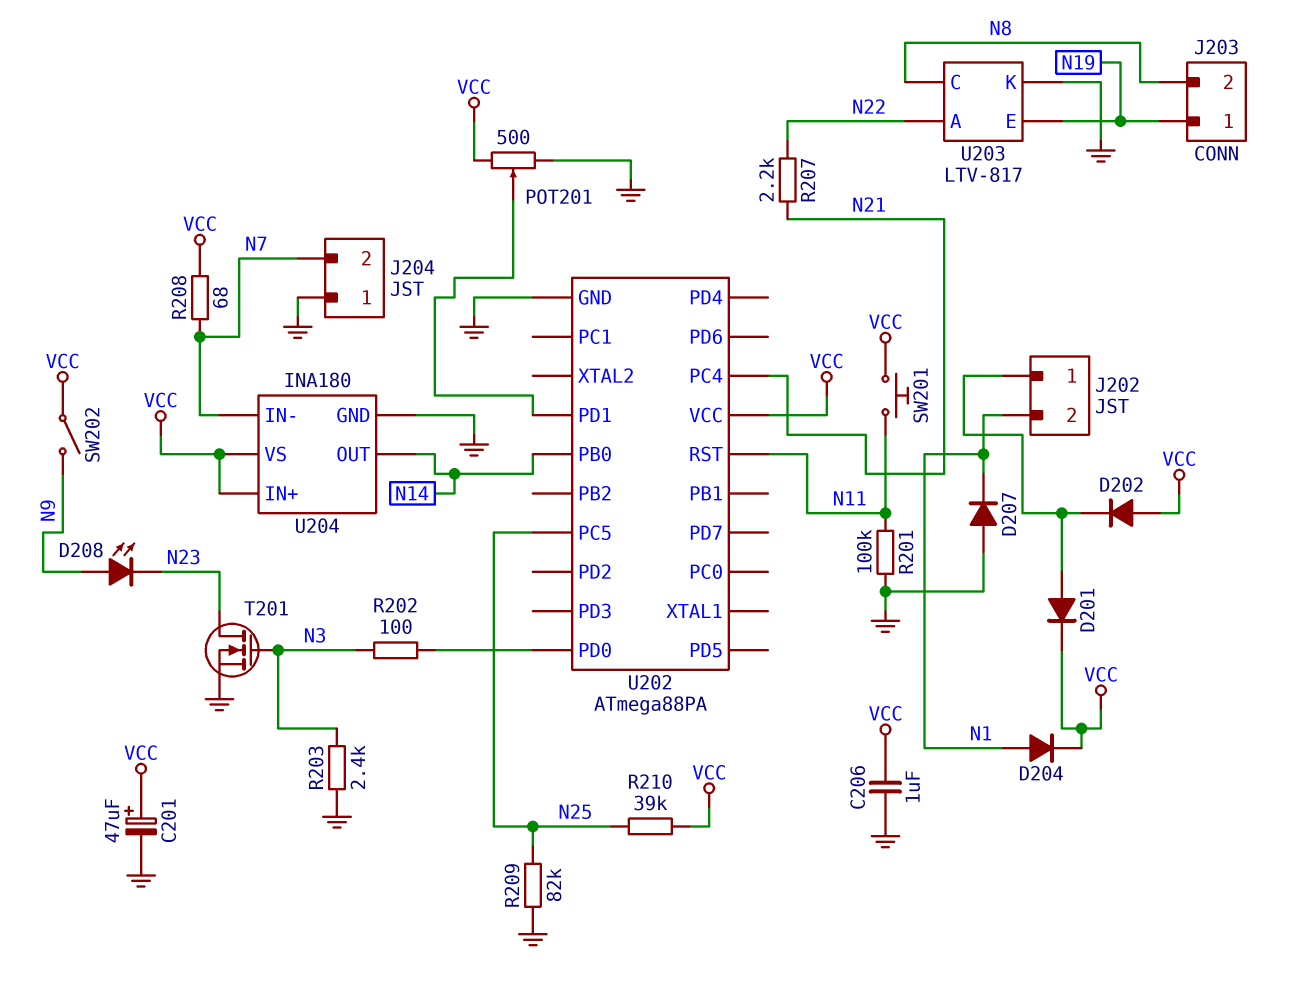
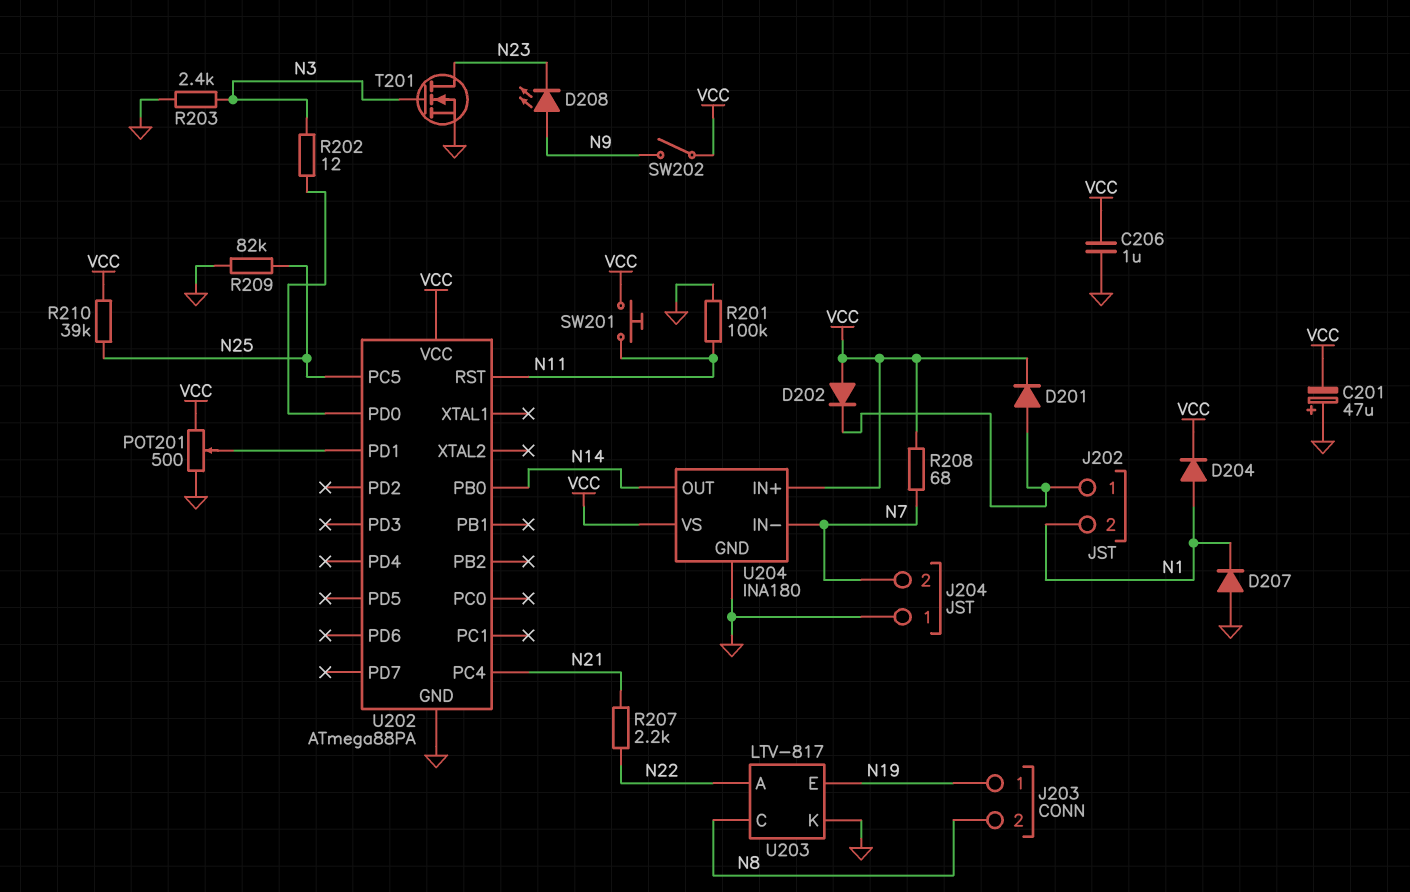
C201: 47uF (plus VCC, minus GND) -> 47uF (plus GND, minus VCC)
R202: 100 (N3, U202/PD0) -> 12 (N3, U202/PD0)

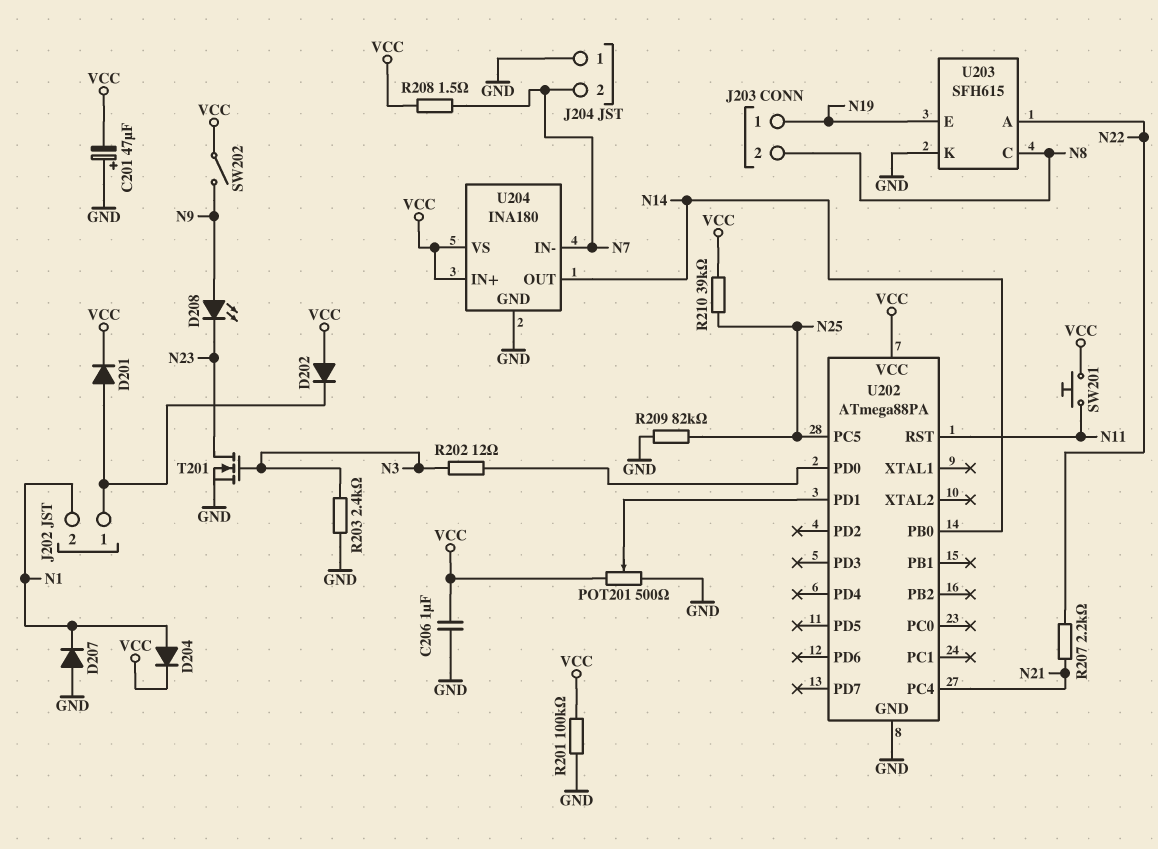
R201: 100k (GND, N11) -> 100k (GND, VCC)
R208: 68 (N7, VCC) -> 1.5 (N7, VCC)
U203: LTV-817 -> SFH615

